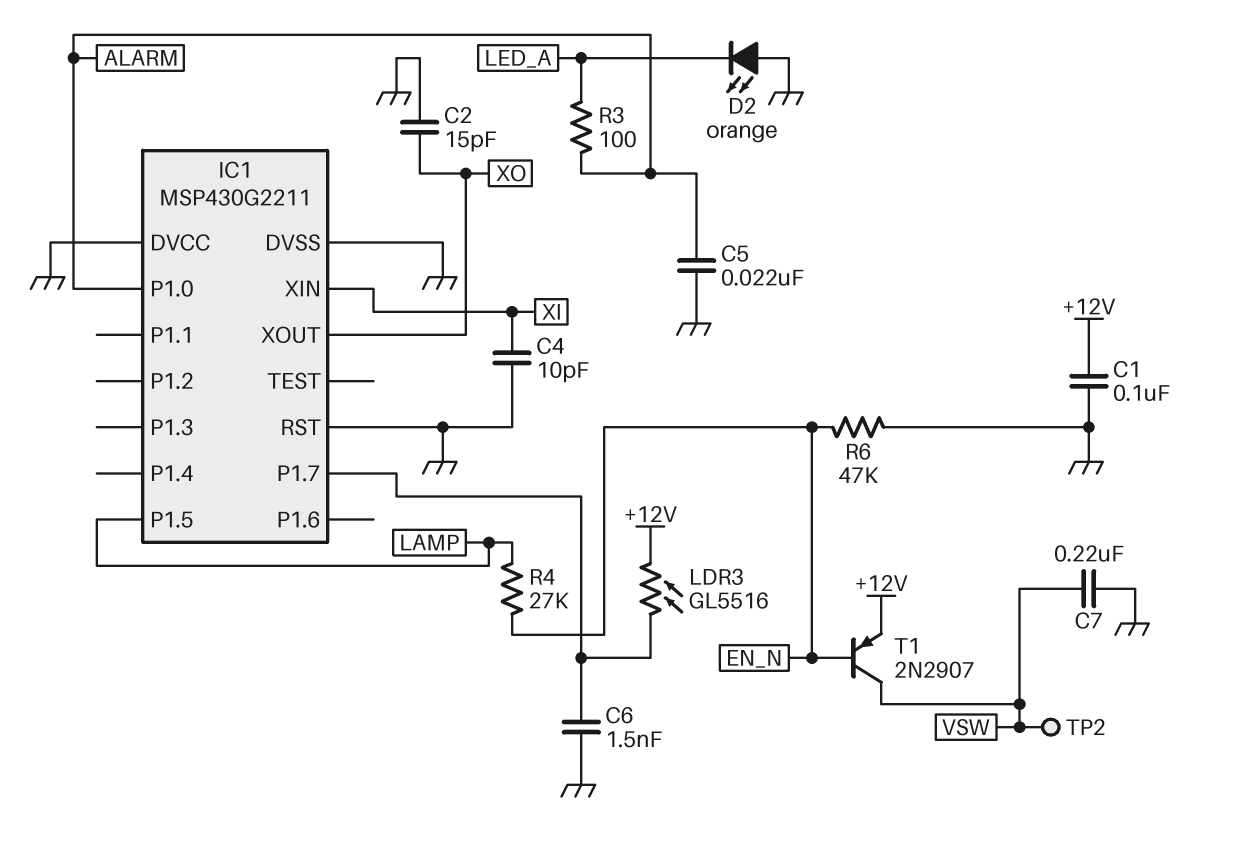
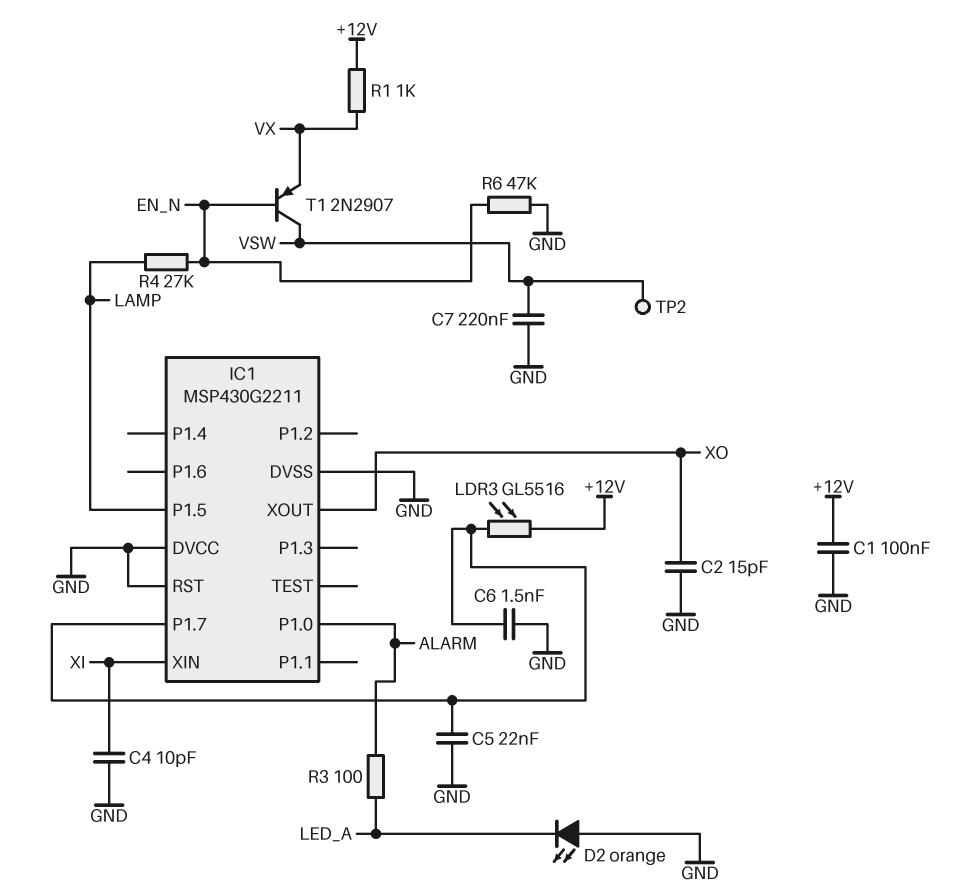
C5: 22nF (ALARM, GND) -> 22nF (GND, IC1/P1.7)
R1: none -> 1k (+12V, VX)
T1: PNP 2N2907 (B EN_N, C VSW, E +12V) -> PNP 2N2907 (B EN_N, C VSW, E VX)

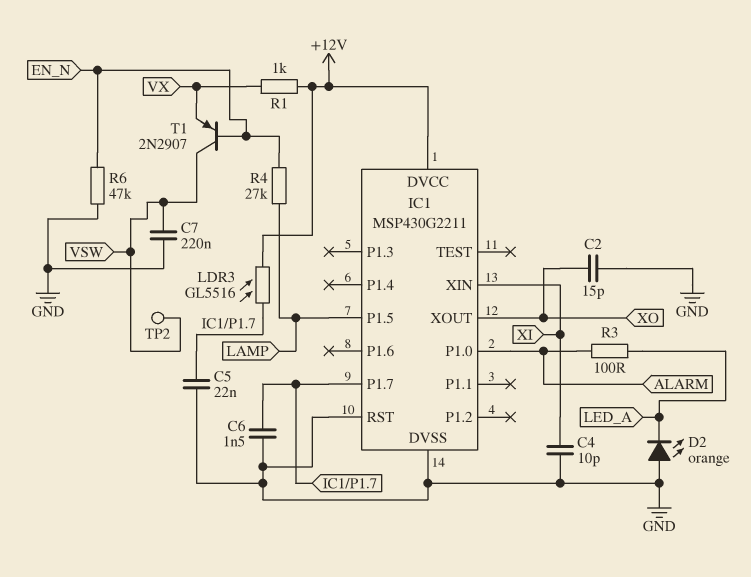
C1: 100nF (+12V, GND) -> none
IC1 pin DVCC: GND -> +12V

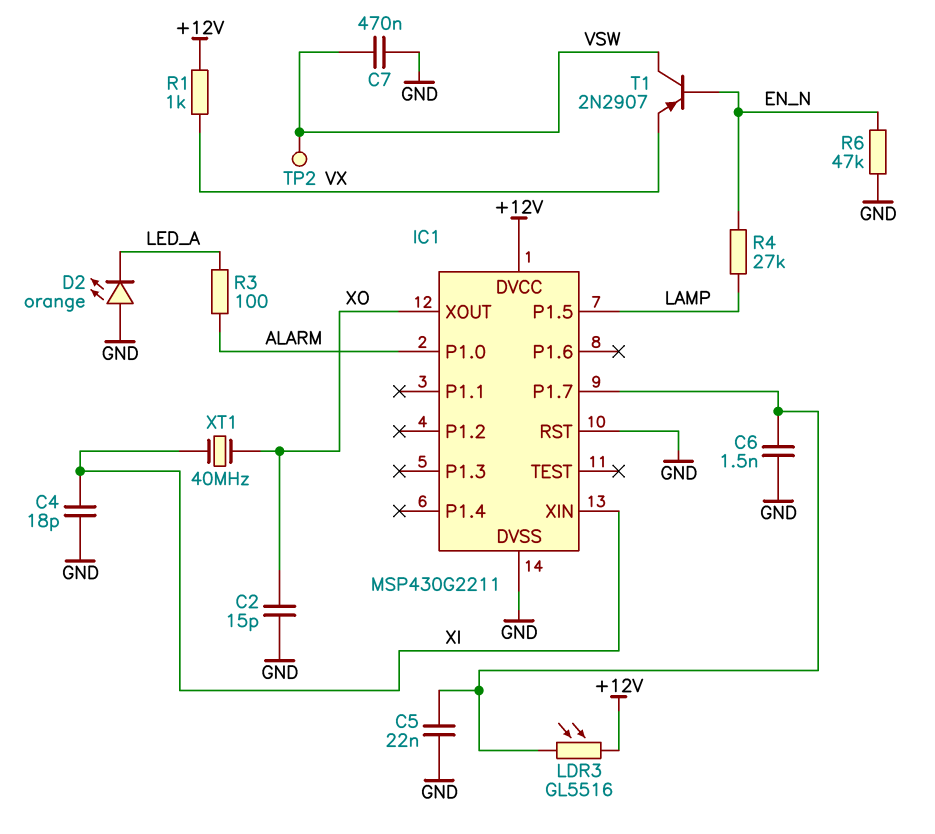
C4: 10pF (GND, XI) -> 18pF (GND, XI)
C7: 220nF (GND, VSW) -> 470nF (GND, VSW)
XT1: none -> 40MHz (XI, XO)

